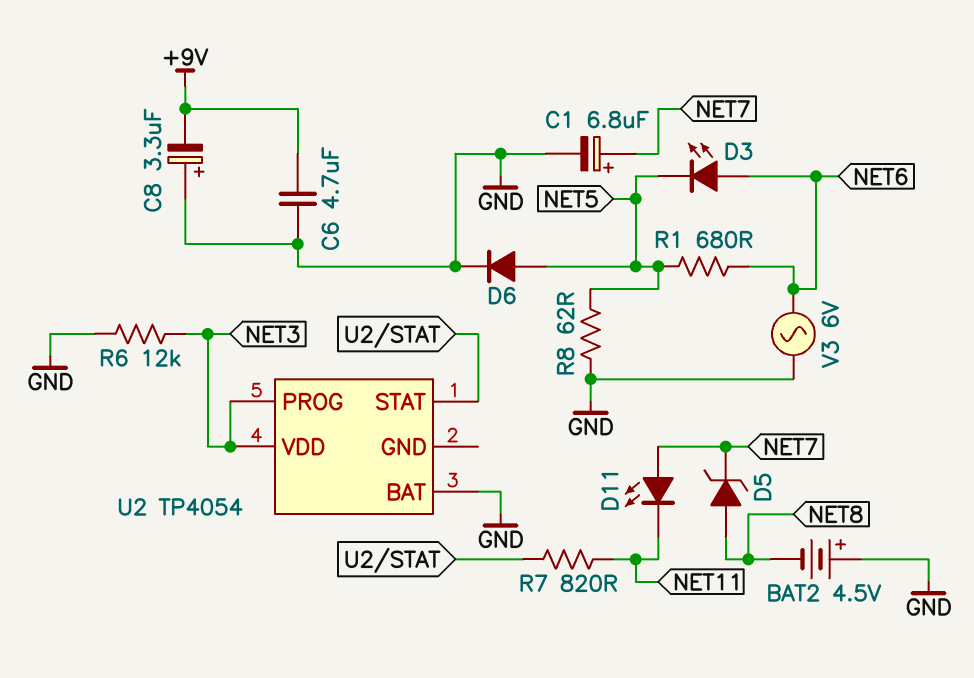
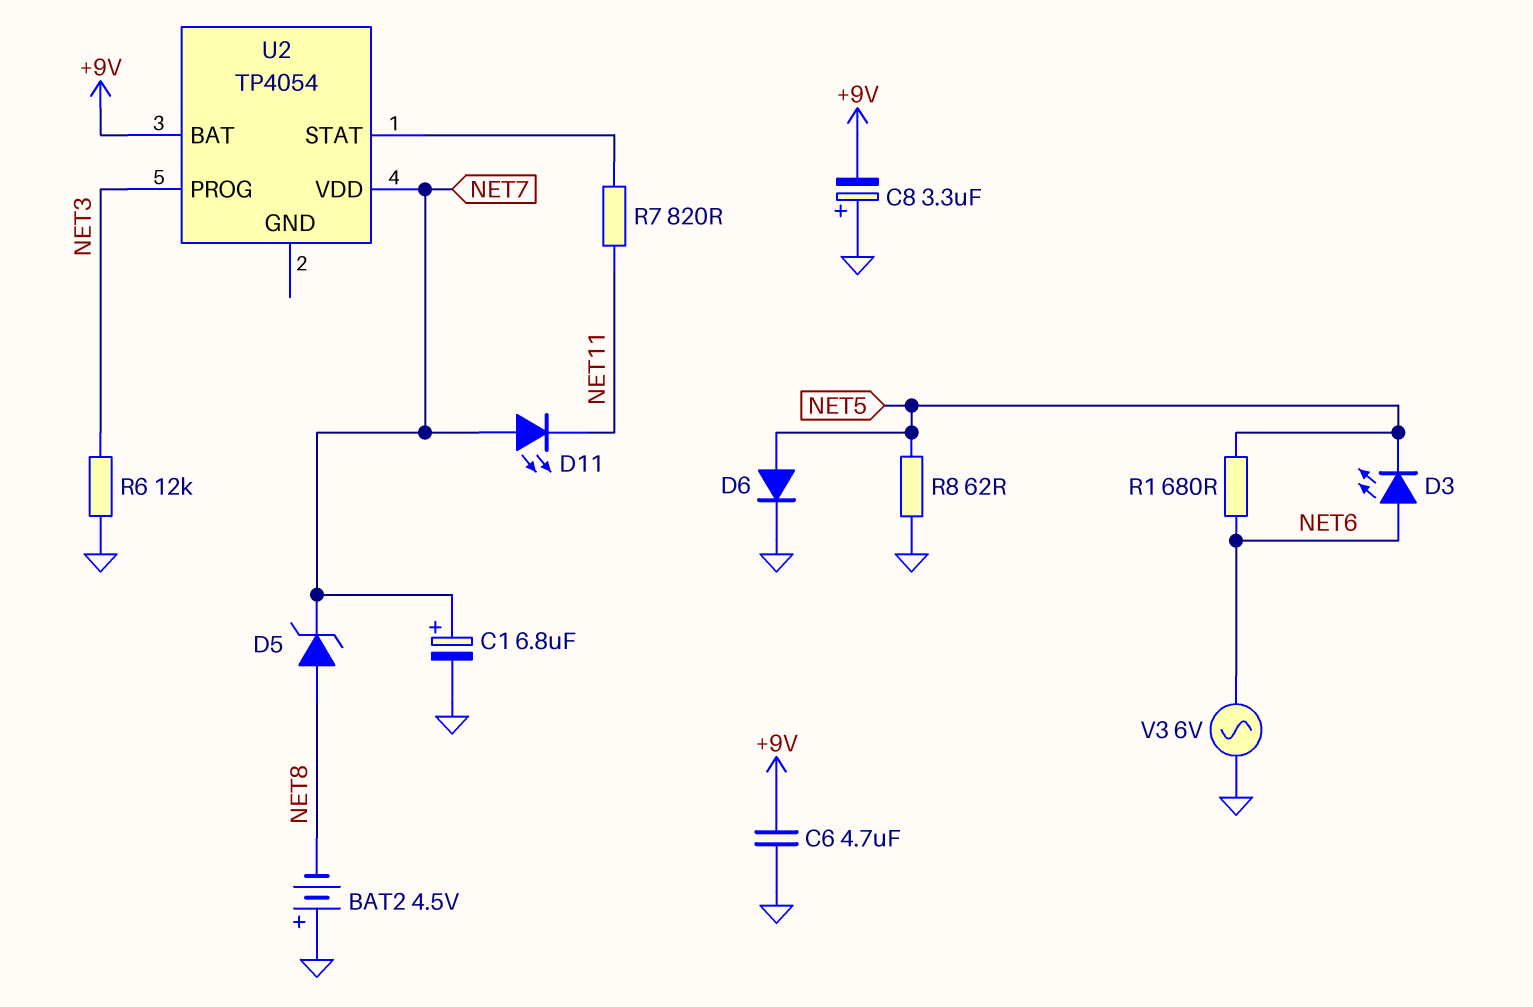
U2 pin BAT: GND -> +9V
U2 pin VDD: NET3 -> NET7

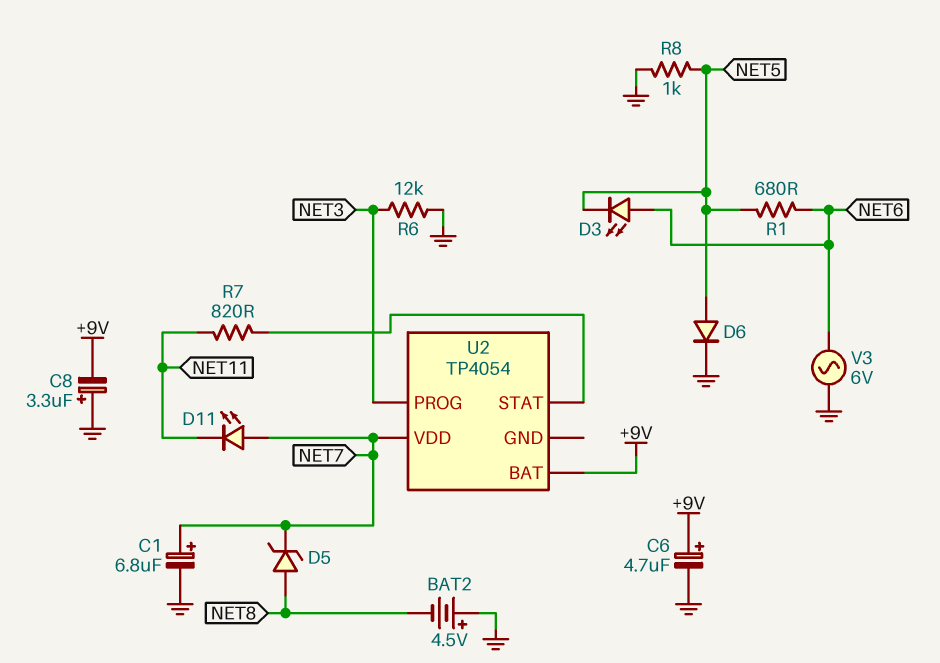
C6: 4.7uF (+9V, GND) -> 4.7uF (plus +9V, minus GND)
R8: 62 (GND, NET5) -> 1k (GND, NET5)

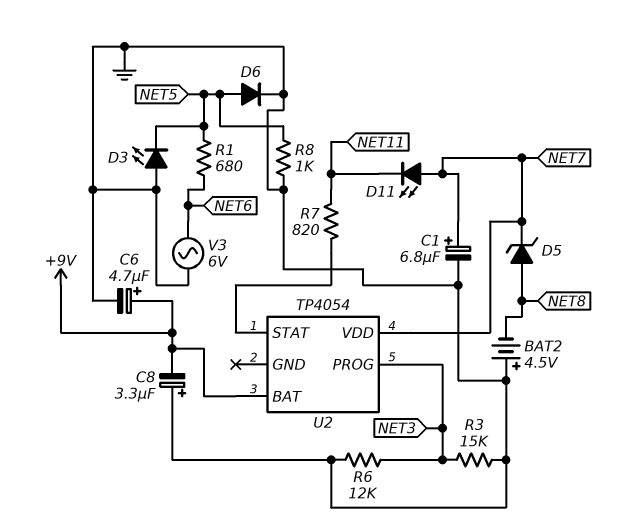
D3: LED (A NET6, K NET5) -> LED (A GND, K NET5)
R3: none -> 15k (GND, NET3)

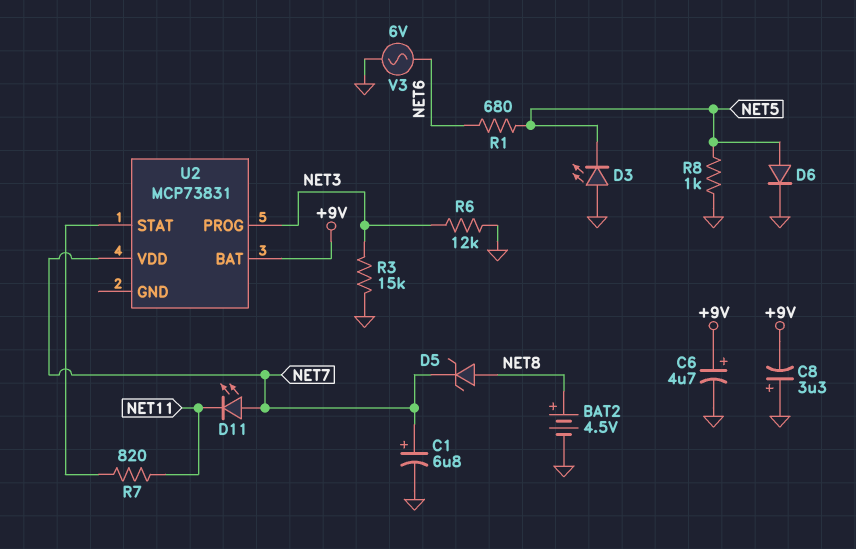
BAT2: 4.5V (plus GND, minus NET8) -> 4.5V (plus NET8, minus GND)
U2: TP4054 -> MCP73831

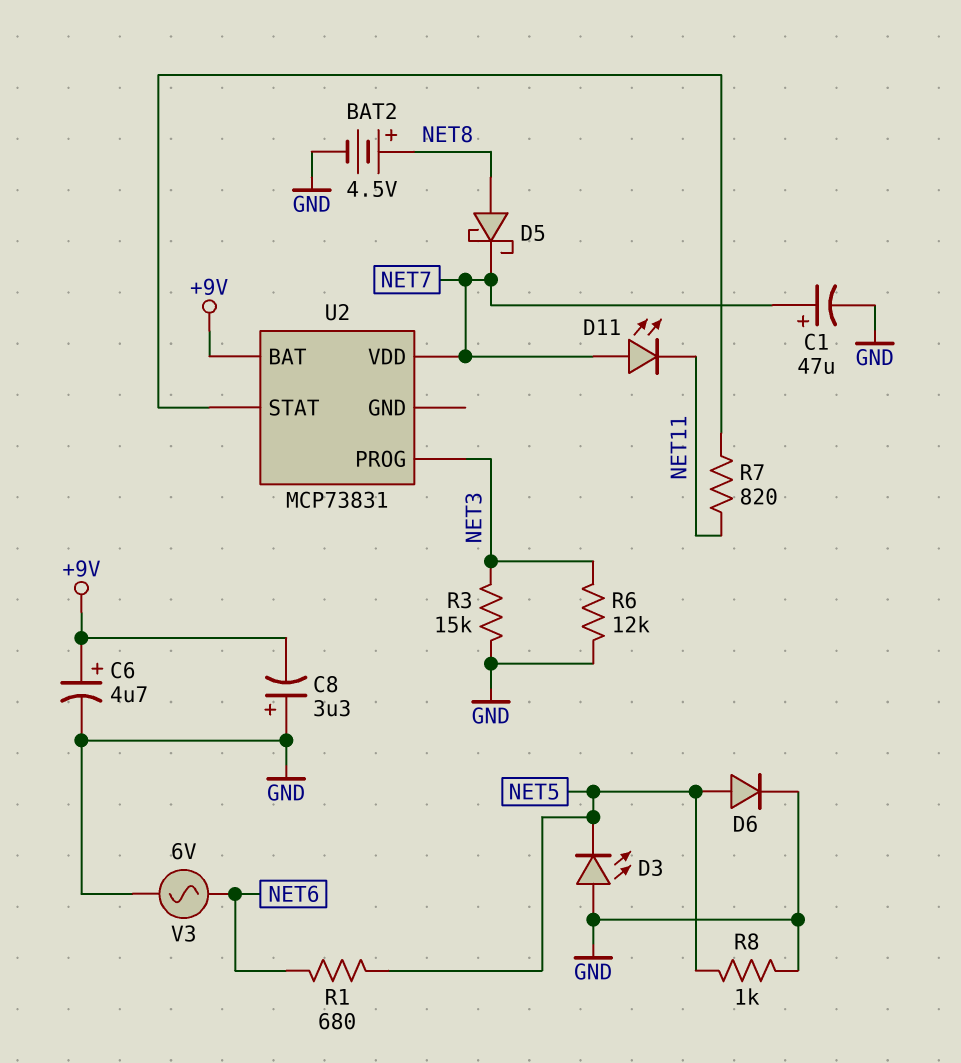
C1: 6.8uF (plus NET7, minus GND) -> 47uF (plus NET7, minus GND)
D5: zener (A NET8, K NET7) -> schottky (A NET8, K NET7)

